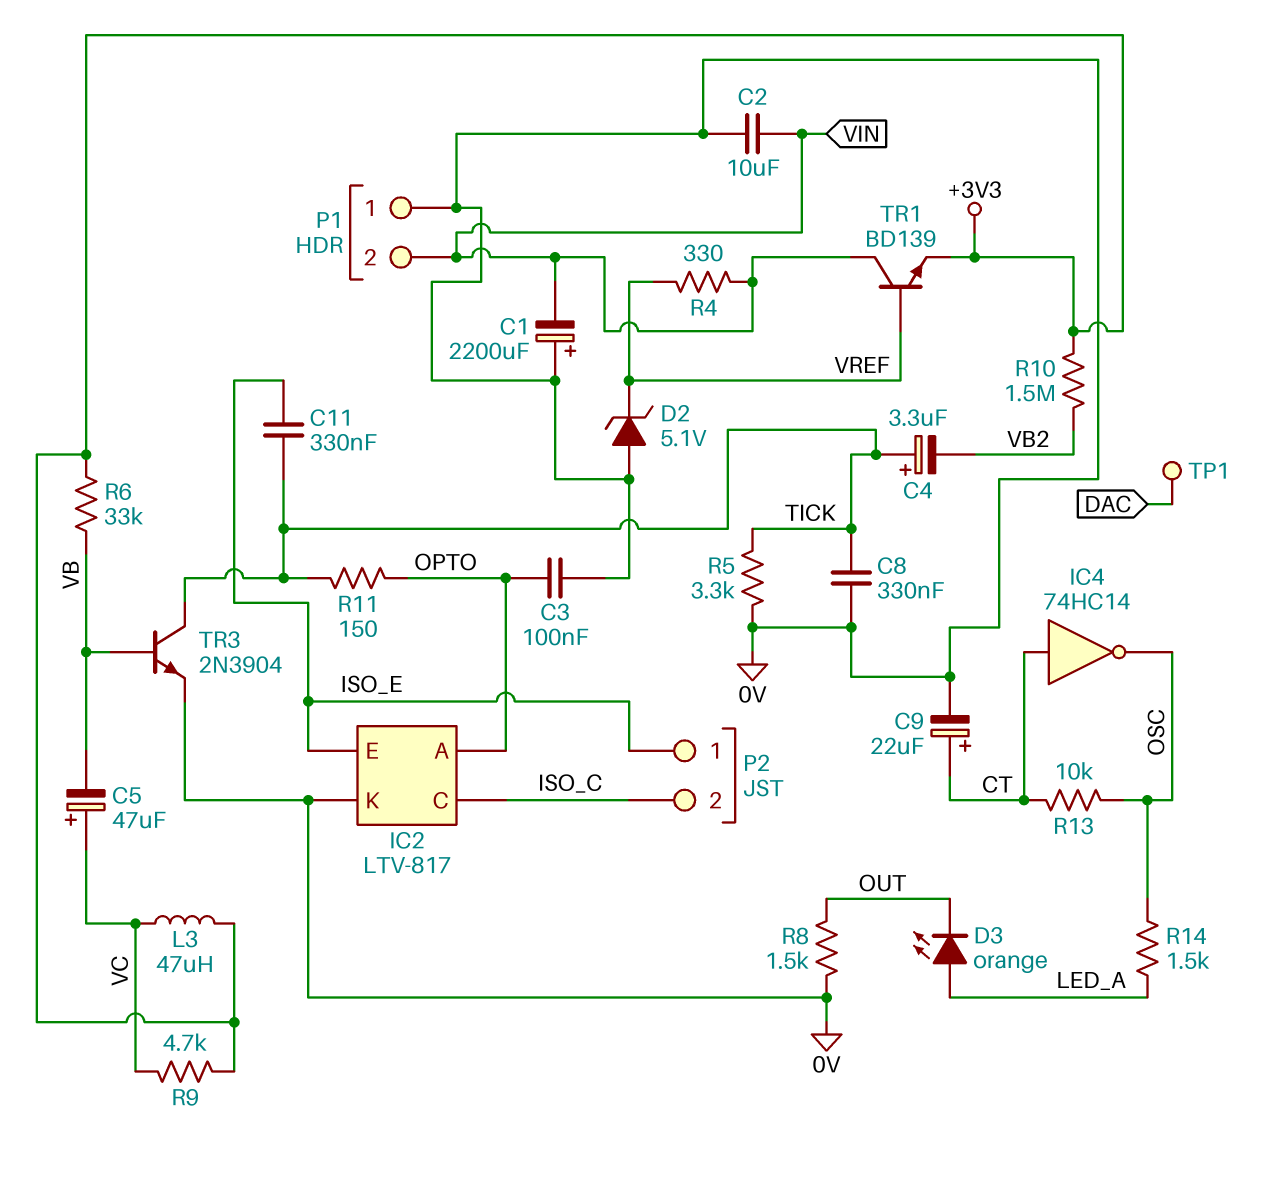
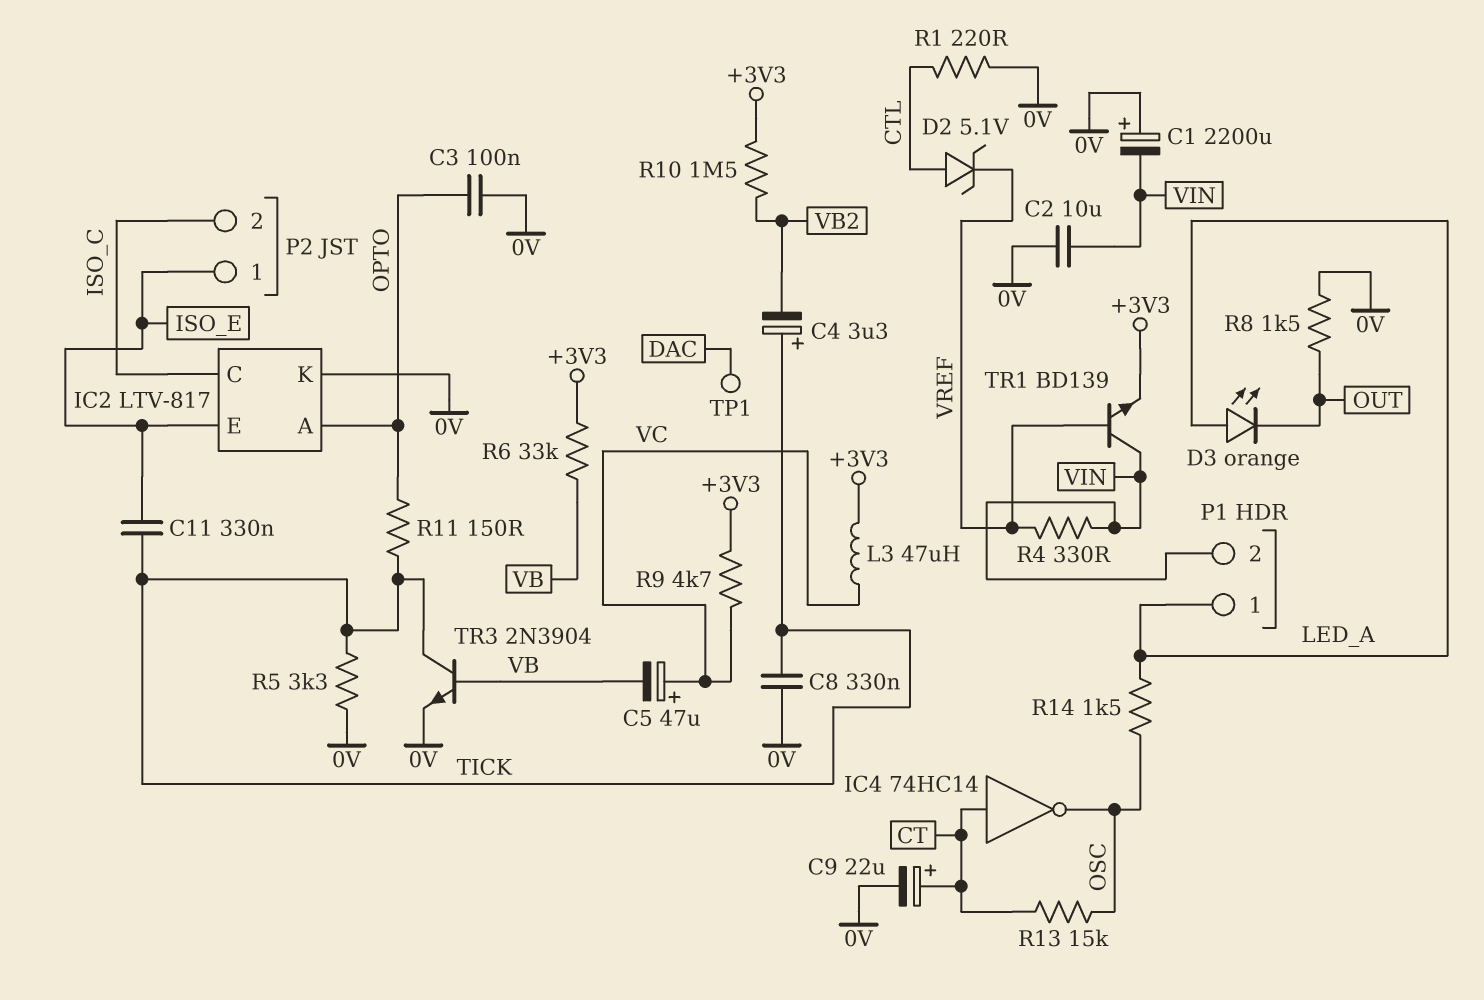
D2: zener 5.1V (A 0V, K VREF) -> zener 5.1V (A CTL, K VREF)
P1 pin 1: 0V -> LED_A
R1: none -> 220 (0V, CTL)
R13: 10k (CT, OSC) -> 15k (CT, OSC)

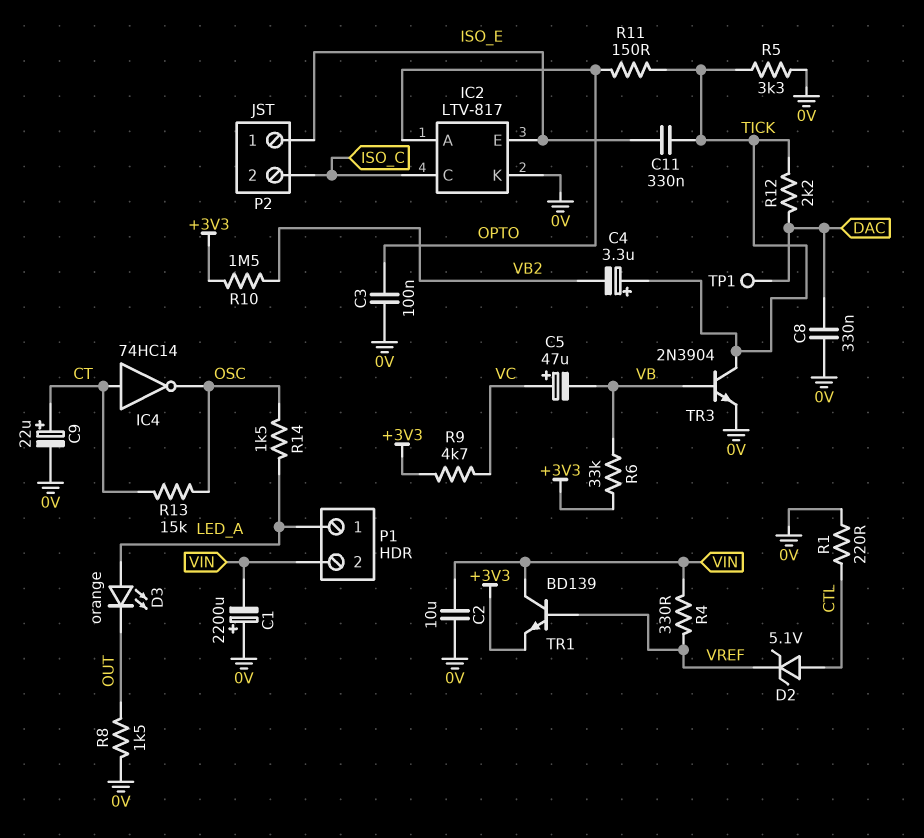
C8: 330nF (0V, TICK) -> 330nF (0V, DAC)
L3: 47uH (+3V3, VC) -> none
R12: none -> 2.2k (DAC, TICK)

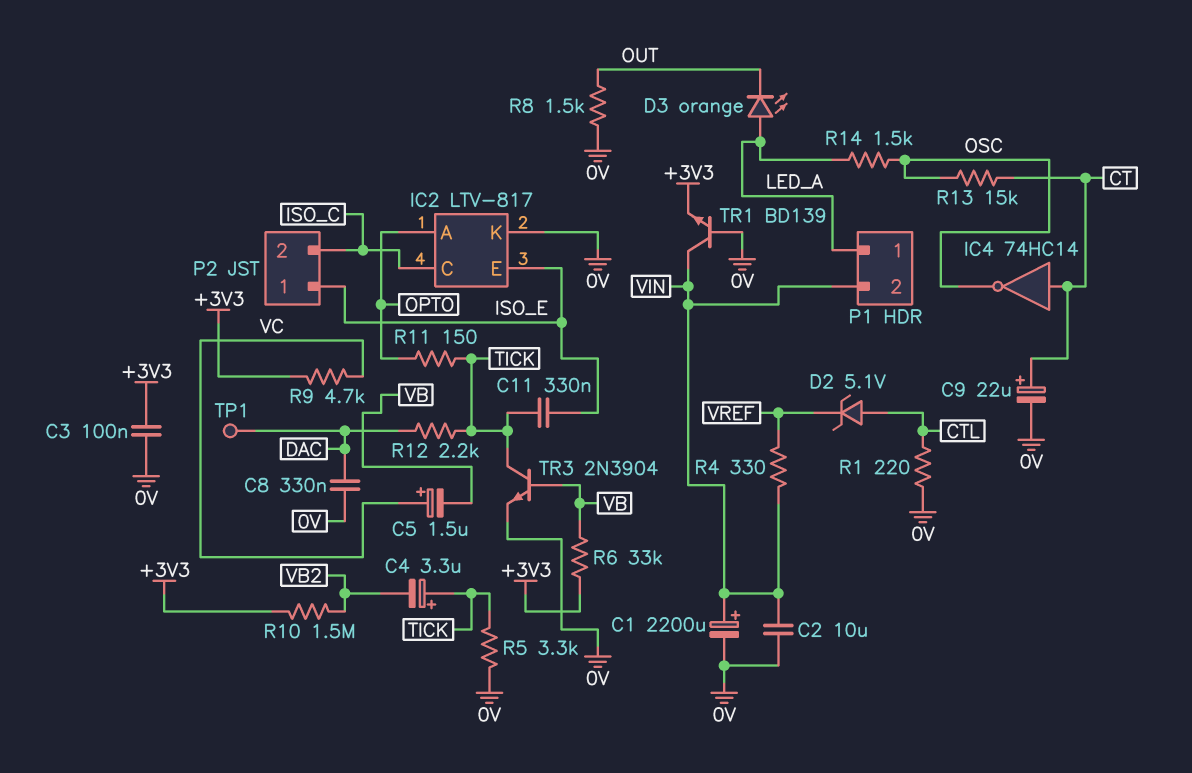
C1: 2200uF (plus 0V, minus VIN) -> 2200uF (plus VIN, minus 0V)
C3: 100nF (0V, OPTO) -> 100nF (+3V3, 0V)
C5: 47uF (plus VC, minus VB) -> 1.5uF (plus VC, minus VB)
TR1: NPN BD139 (B VREF, C VIN, E +3V3) -> NPN BD139 (B 0V, C VIN, E +3V3)

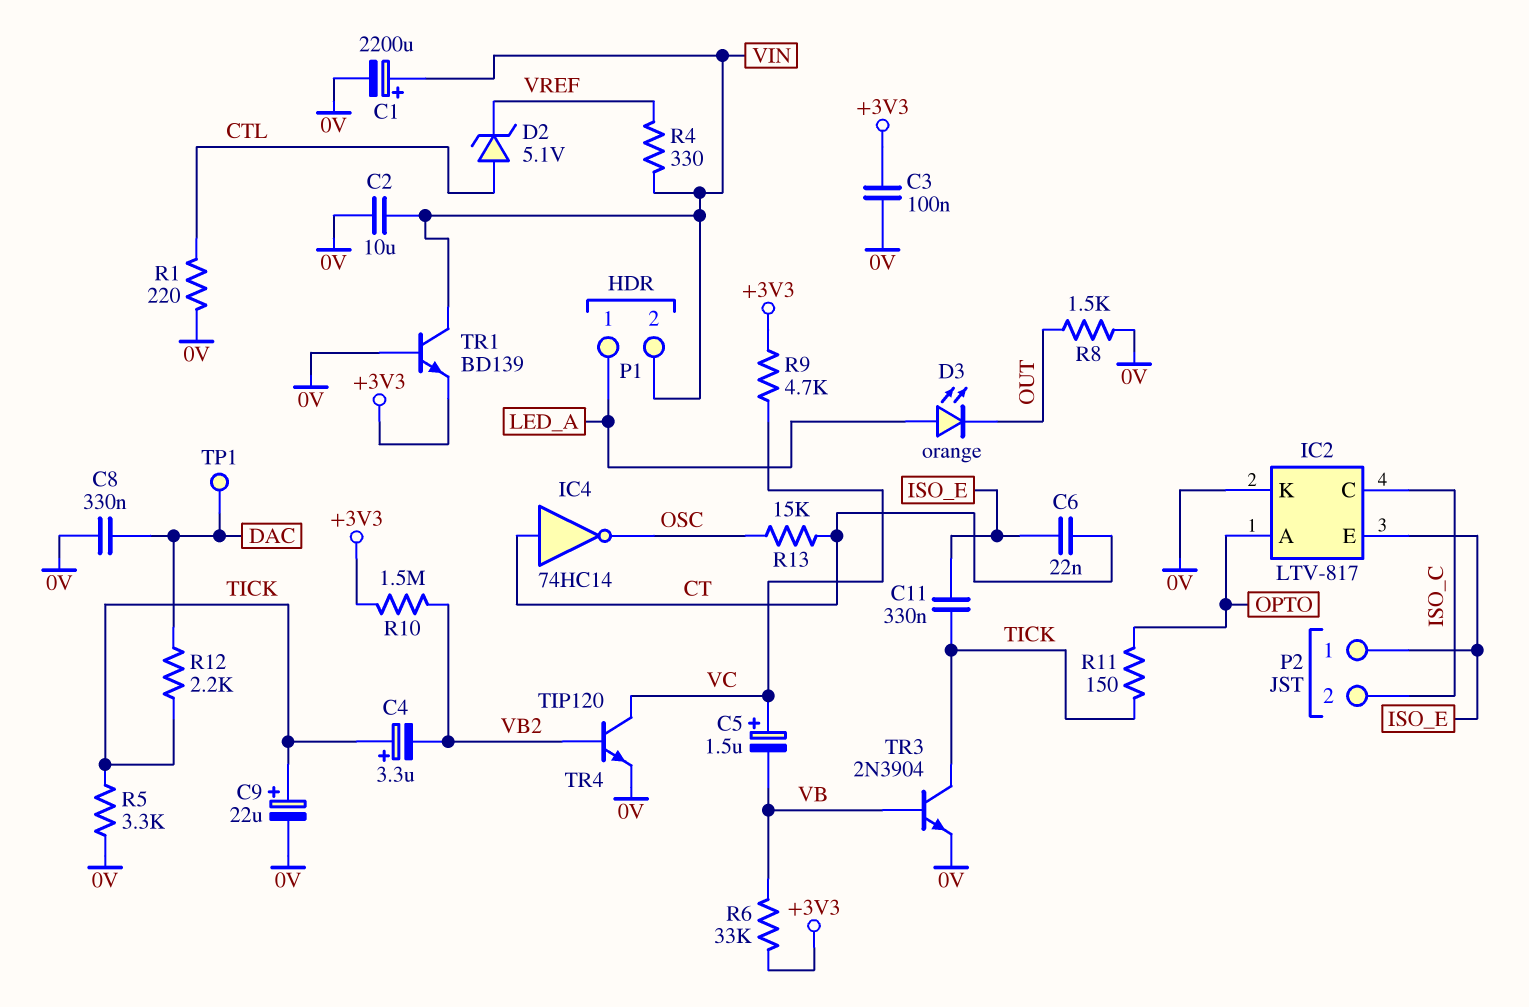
C6: none -> 22nF (CT, ISO_E)
C9: 22uF (plus CT, minus 0V) -> 22uF (plus TICK, minus 0V)
R14: 1.5k (LED_A, OSC) -> none
TR4: none -> NPN TIP120 (B VB2, C VC, E 0V)

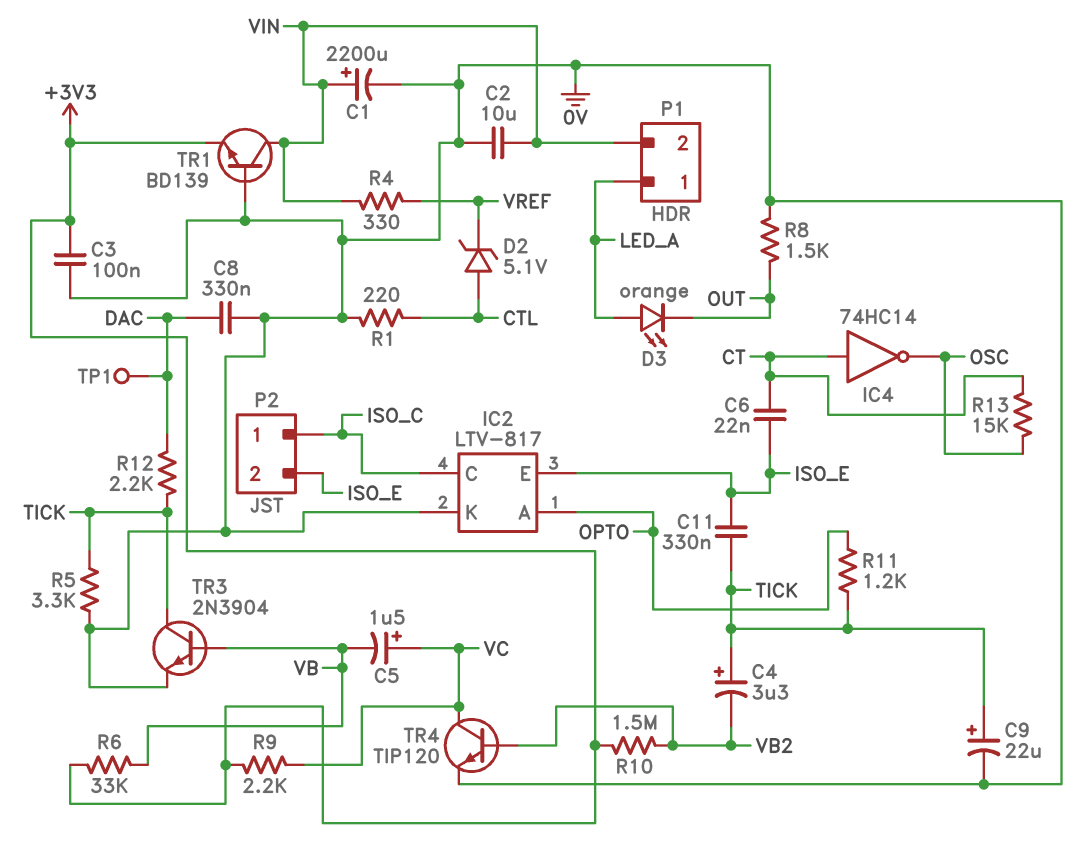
P2 pin 1: ISO_E -> ISO_C
P2 pin 2: ISO_C -> ISO_E
R9: 4.7k (+3V3, VC) -> 2.2k (+3V3, VC)
R11: 150 (OPTO, TICK) -> 1.2k (OPTO, TICK)

